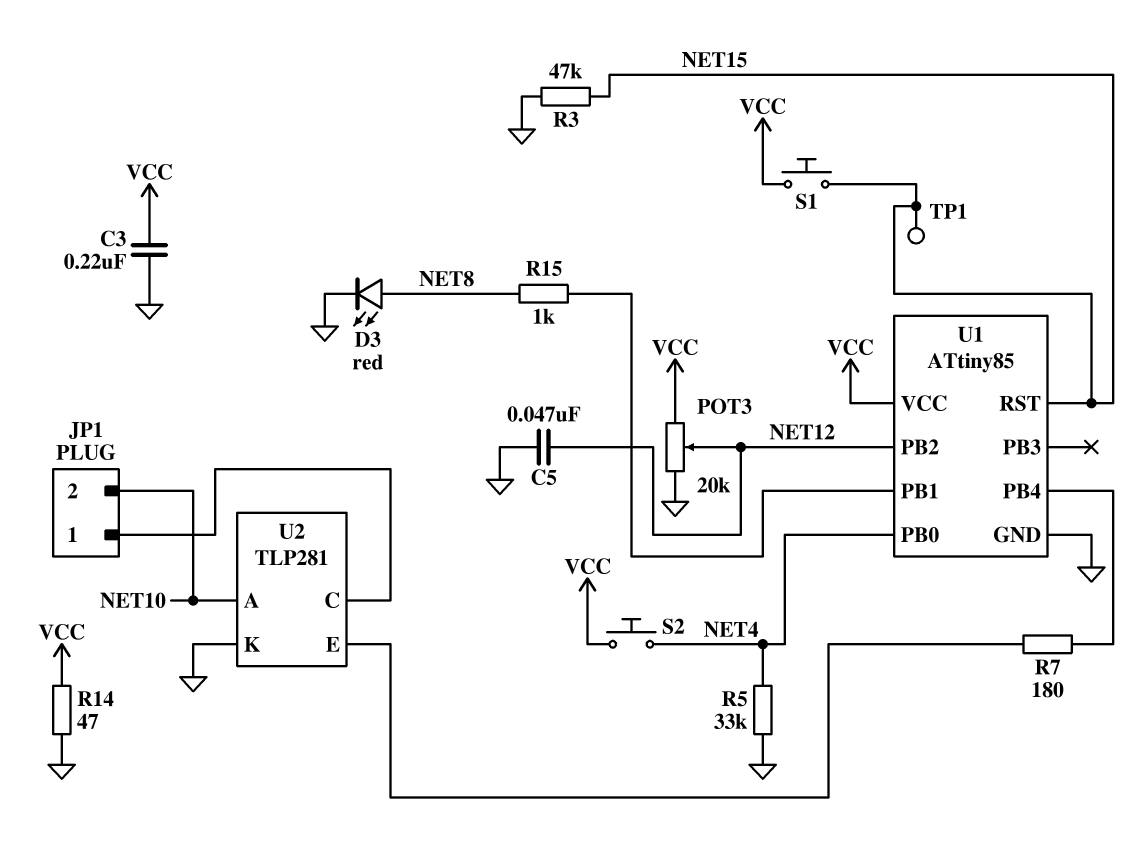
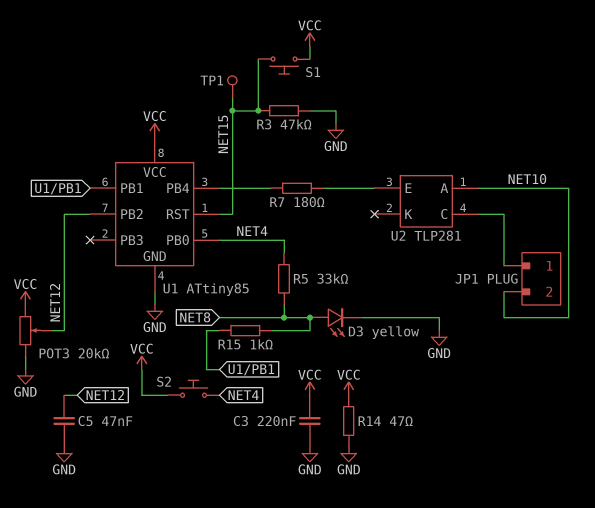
D3: LED red (A NET8, K GND) -> LED yellow (A NET8, K GND)
R5: 33k (GND, NET4) -> 33k (NET4, NET8)
U2 pin K: GND -> none

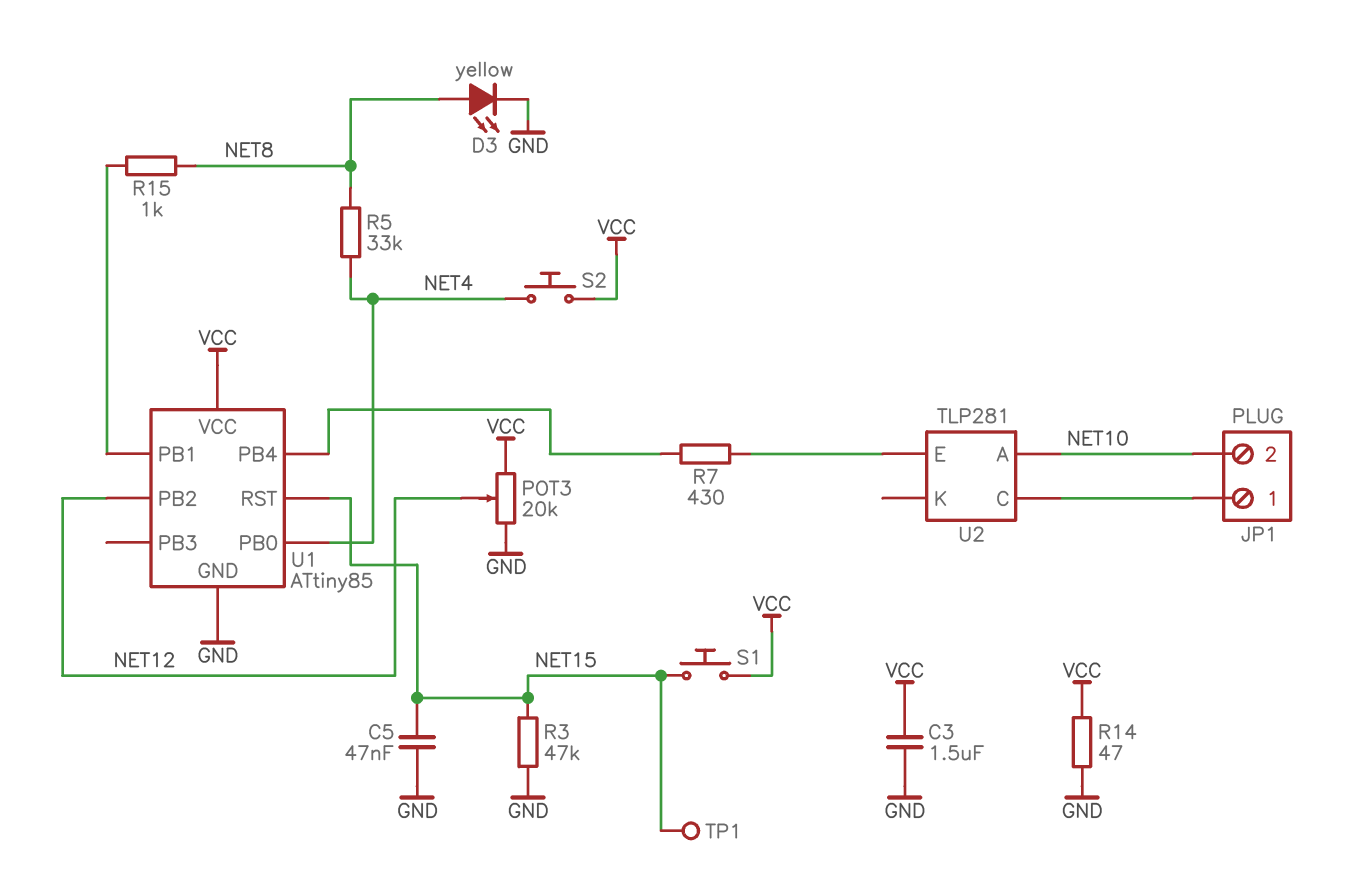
C3: 220nF (GND, VCC) -> 1.5uF (GND, VCC)
C5: 47nF (GND, NET12) -> 47nF (GND, NET15)
R7: 180 (U1/PB4, U2/E) -> 430 (U1/PB4, U2/E)

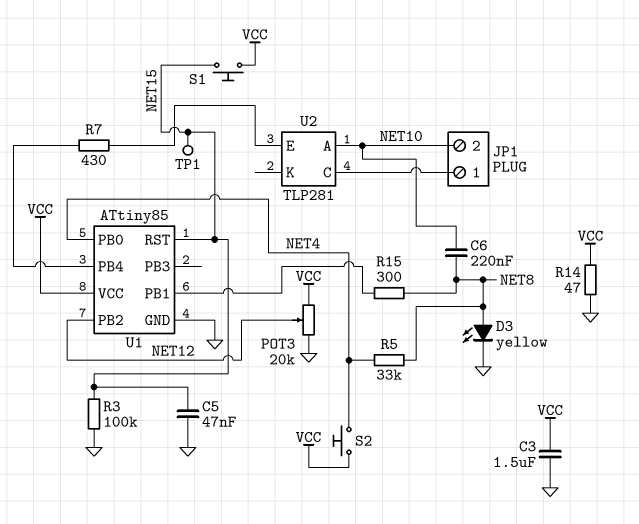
C6: none -> 220nF (NET8, NET10)
R3: 47k (GND, NET15) -> 100k (GND, NET15)
R15: 1k (NET8, U1/PB1) -> 300 (NET8, U1/PB1)

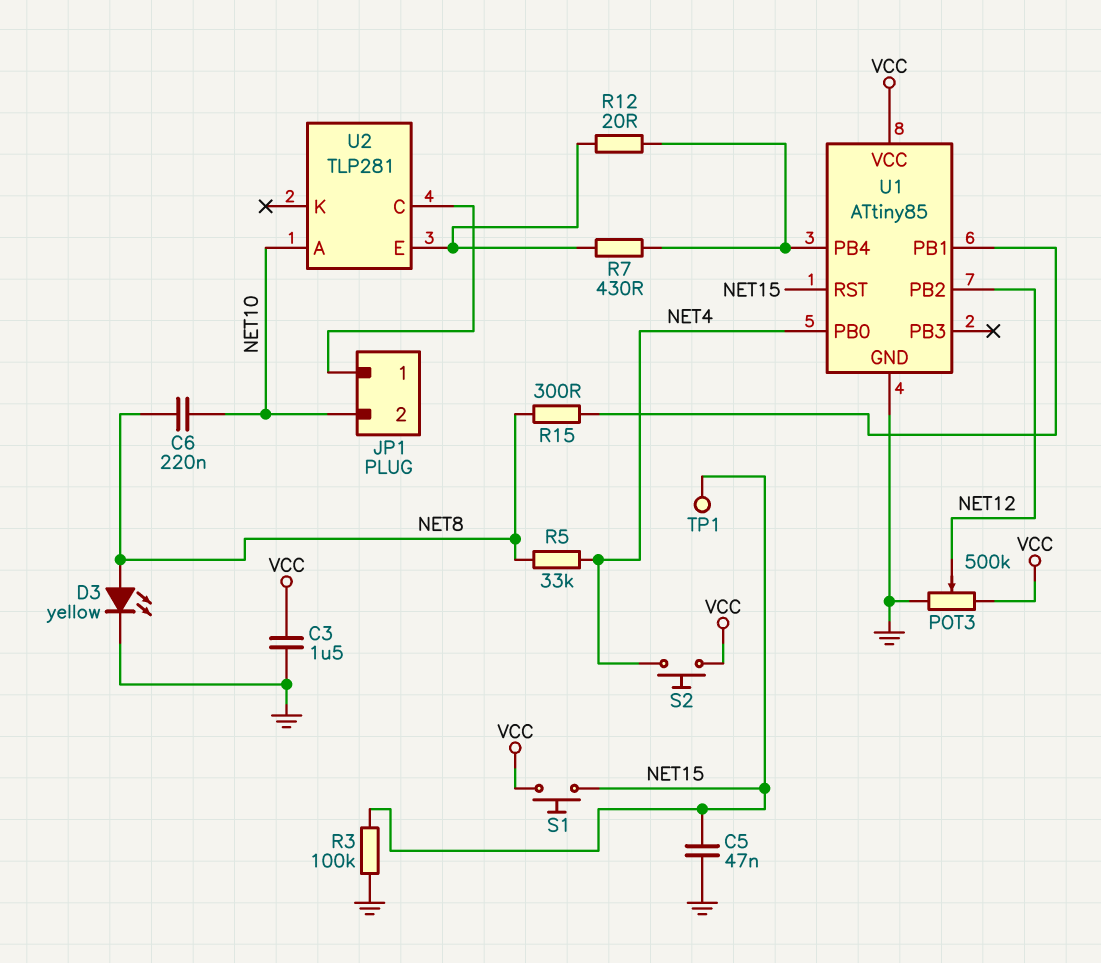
POT3: 20k (GND, VCC, wiper NET12) -> 500k (GND, VCC, wiper NET12)
R12: none -> 20 (U1/PB4, U2/E)
R14: 47 (GND, VCC) -> none

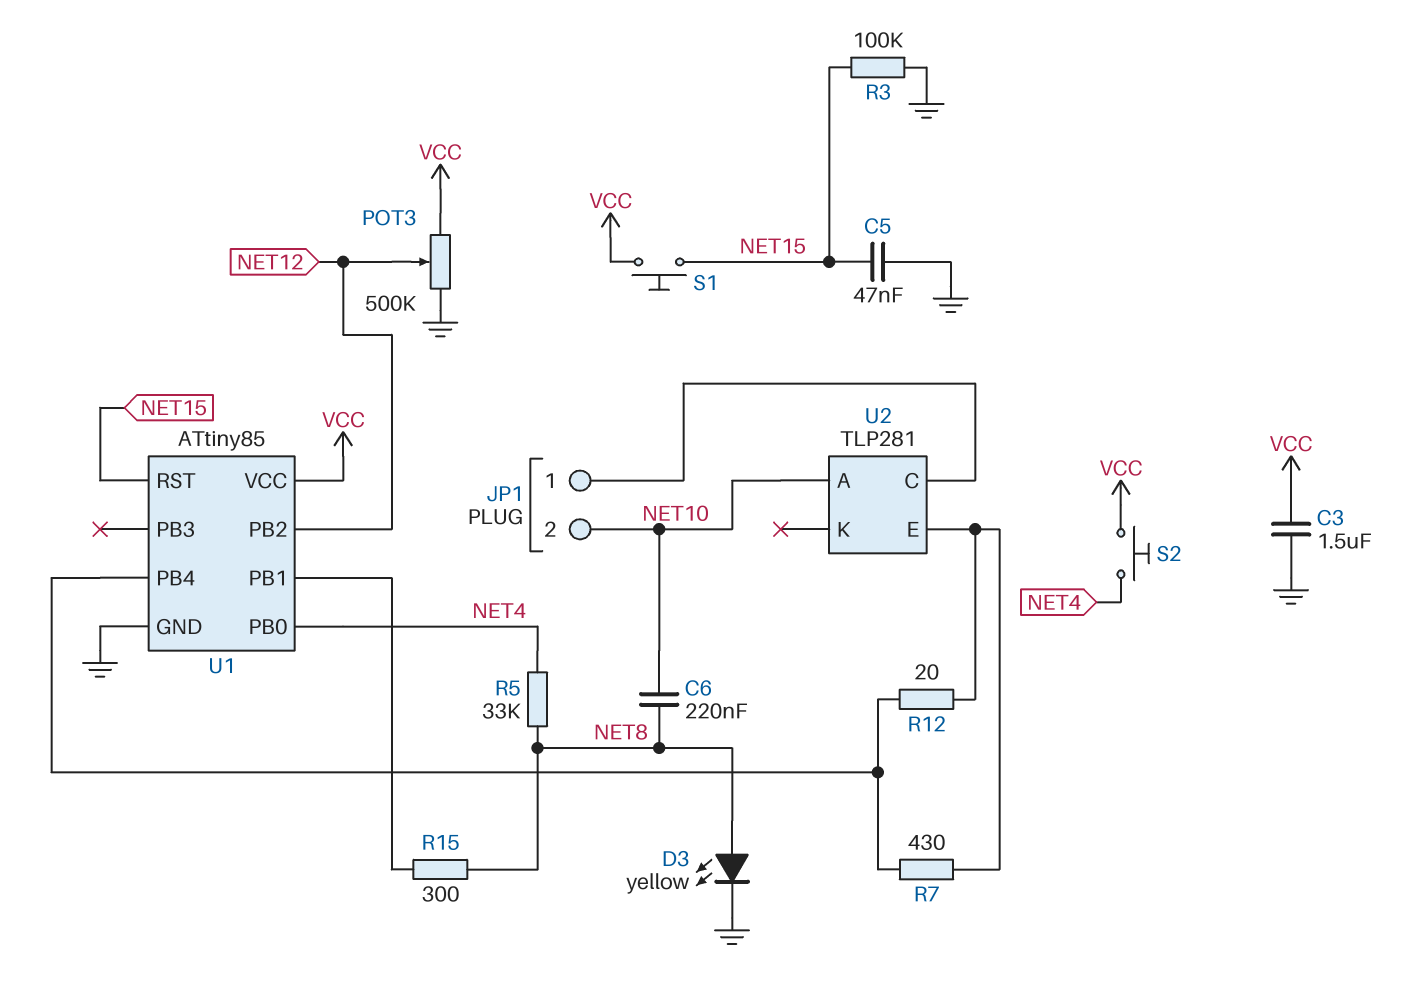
TP1: test point (NET15) -> none

